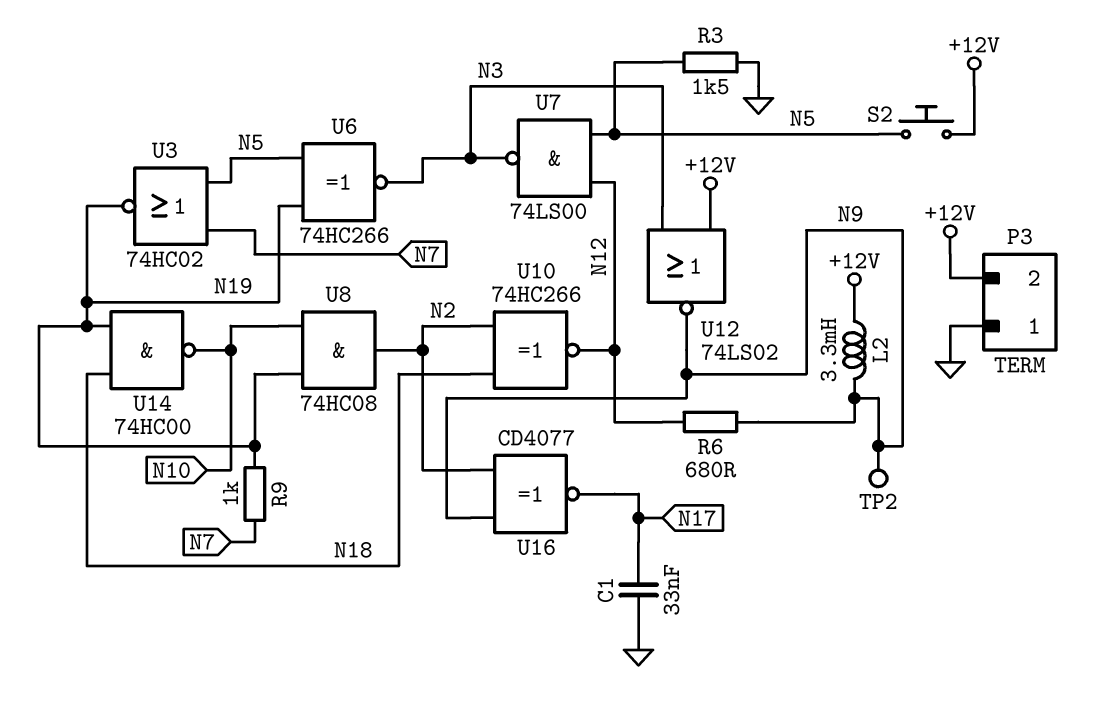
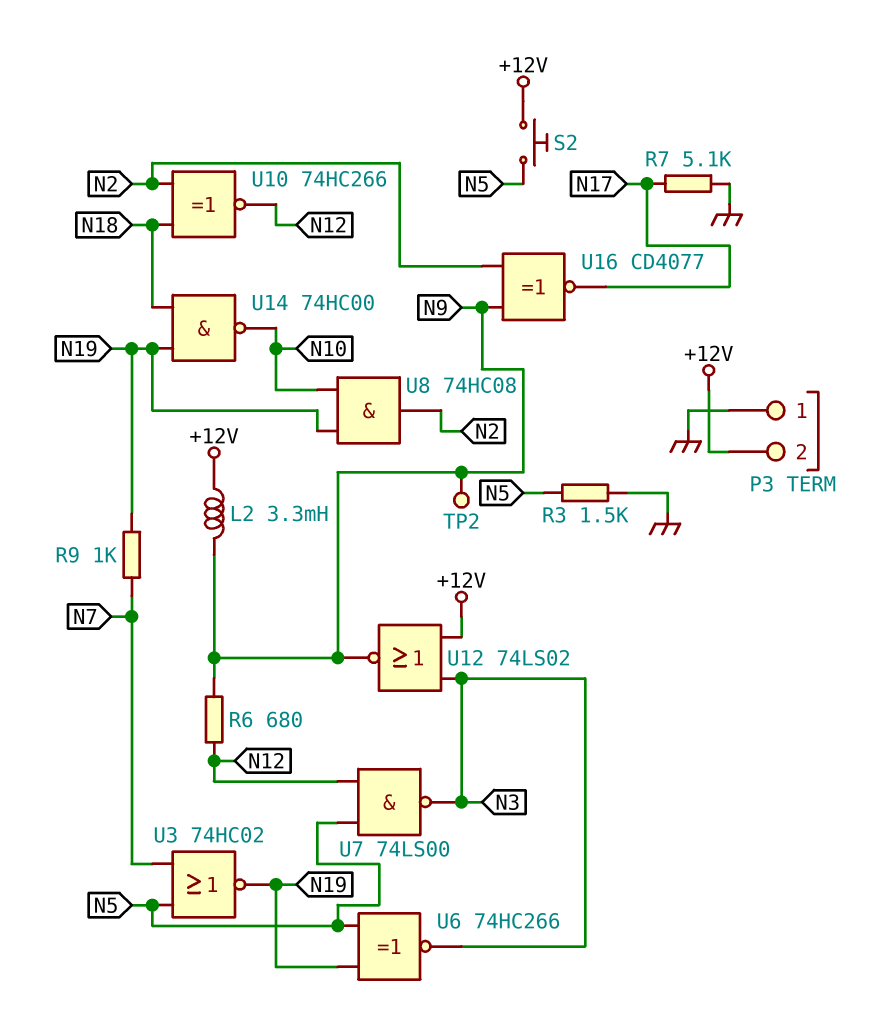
C1: 33nF (GND, N17) -> none
R7: none -> 5.1k (GND, N17)

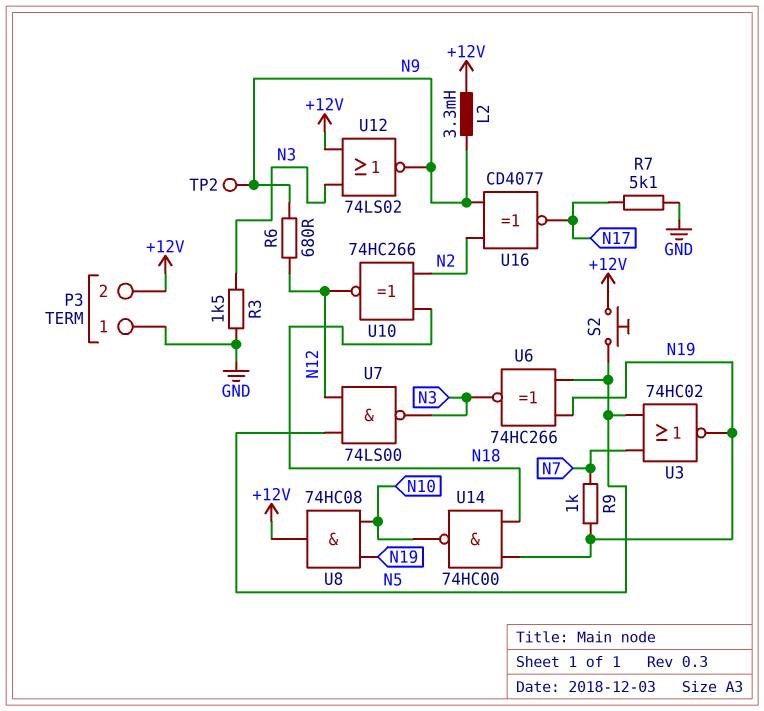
R3: 1.5k (GND, N5) -> 1.5k (GND, N3)
U8: AND 74HC08 (in N10, in N19, out N2) -> AND 74HC08 (in N10, in N19, out +12V)

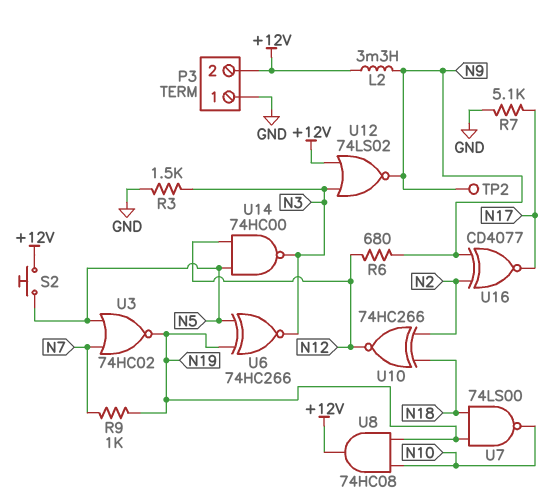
U7: NAND 74LS00 (in N5, in N12, out N3) -> NAND 74LS00 (in N18, in N19, out N10)
U14: NAND 74HC00 (in N18, in N19, out N10) -> NAND 74HC00 (in N5, in N12, out N3)

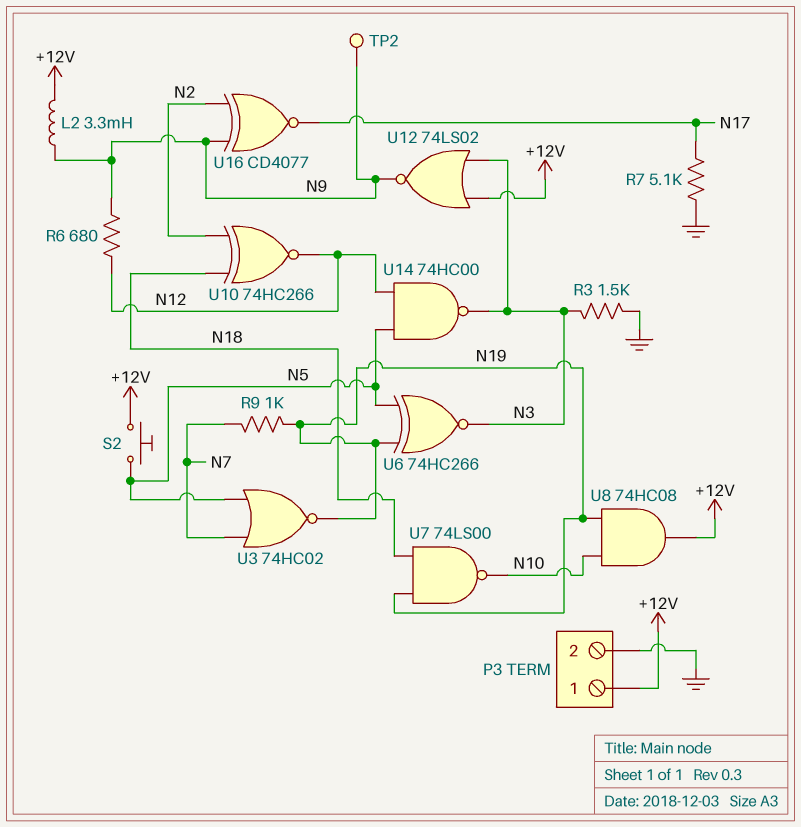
P3 pin 1: GND -> +12V
P3 pin 2: +12V -> GND

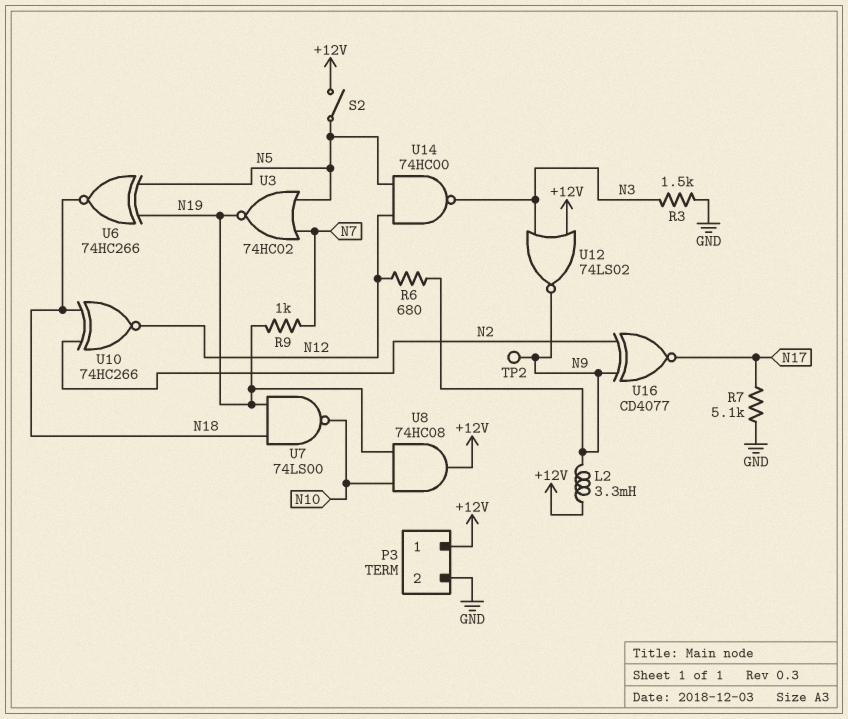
S2: button (+12V, N5) -> switch (+12V, N5)
U6: XNOR 74HC266 (in N5, in N19, out N3) -> XNOR 74HC266 (in N5, in N19, out N18)

